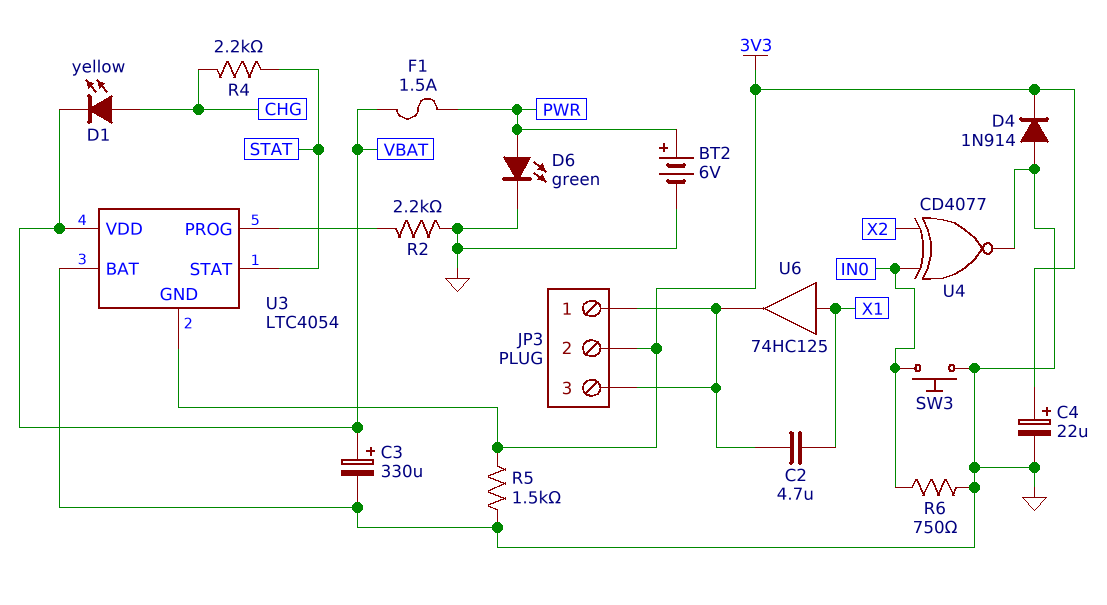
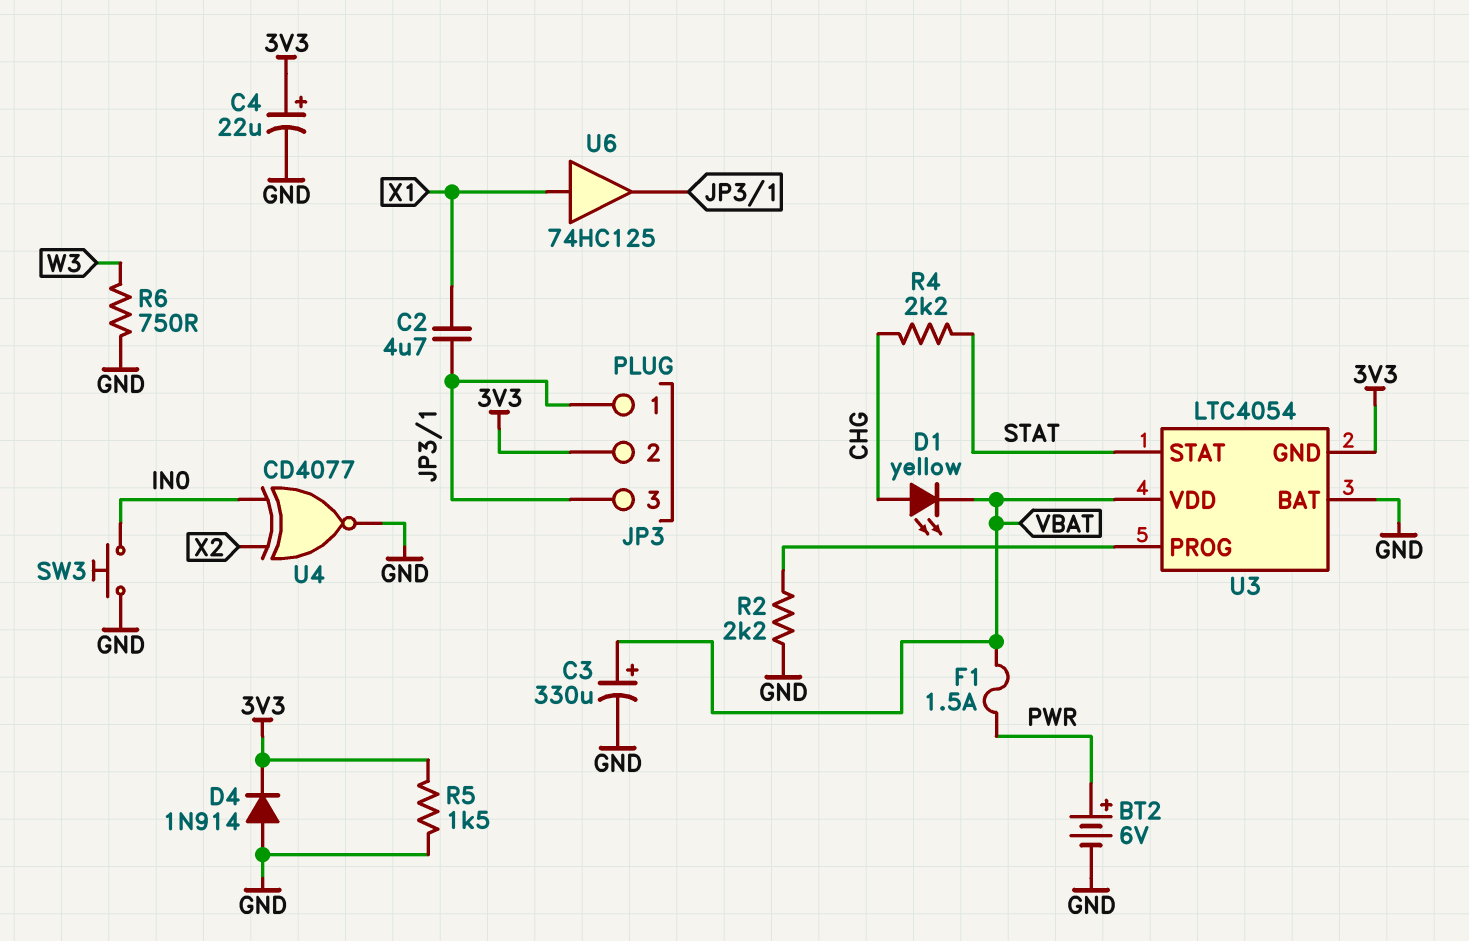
D6: LED green (A PWR, K GND) -> none
R6: 750 (GND, IN0) -> 750 (GND, W3)

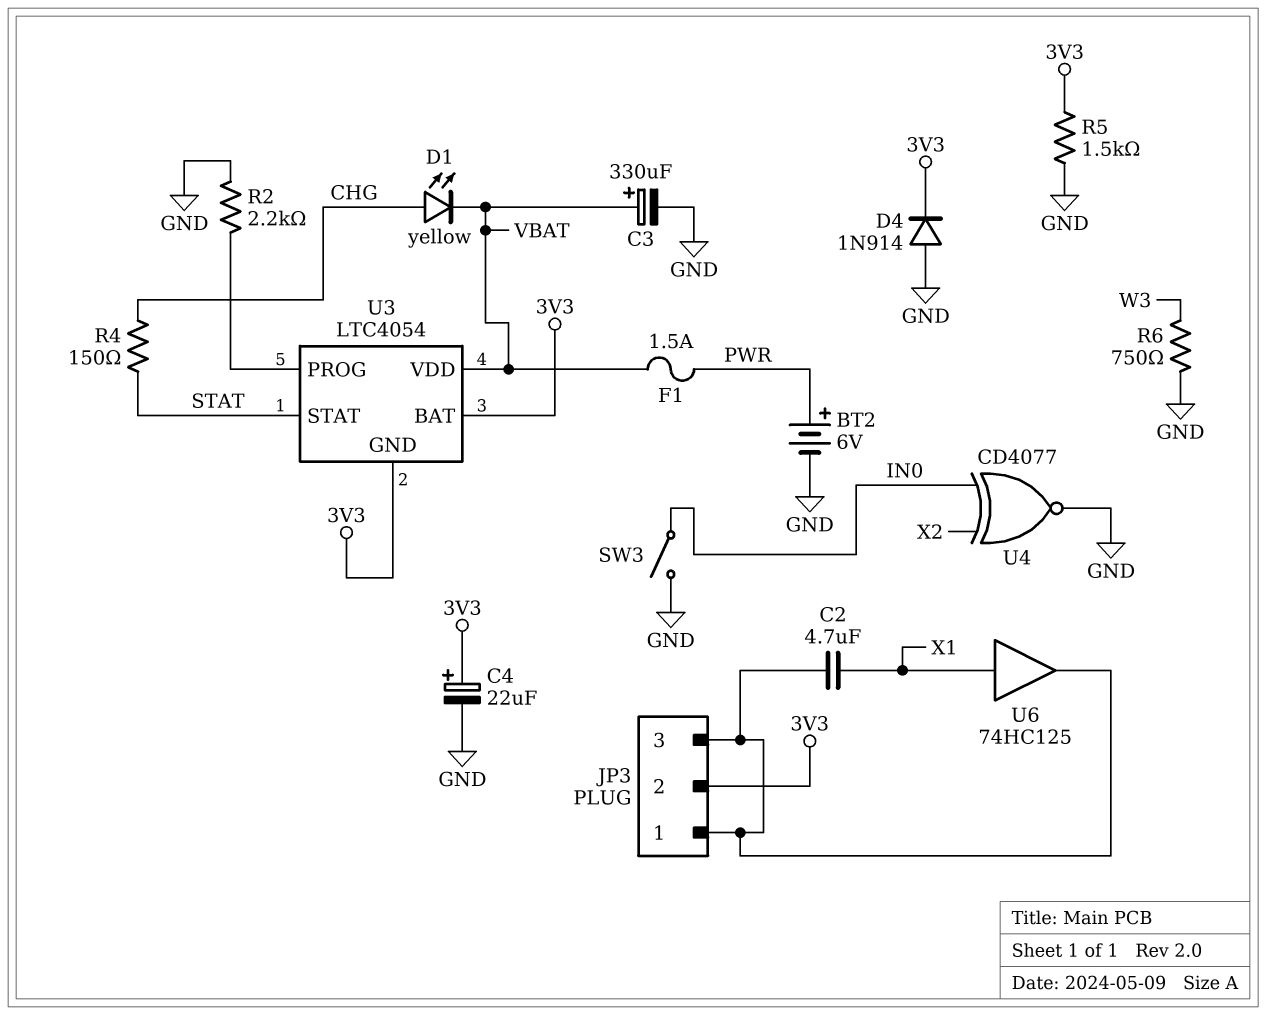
R4: 2.2k (CHG, STAT) -> 150 (CHG, STAT)
SW3: button (GND, IN0) -> switch (GND, IN0)
U3 pin BAT: GND -> 3V3

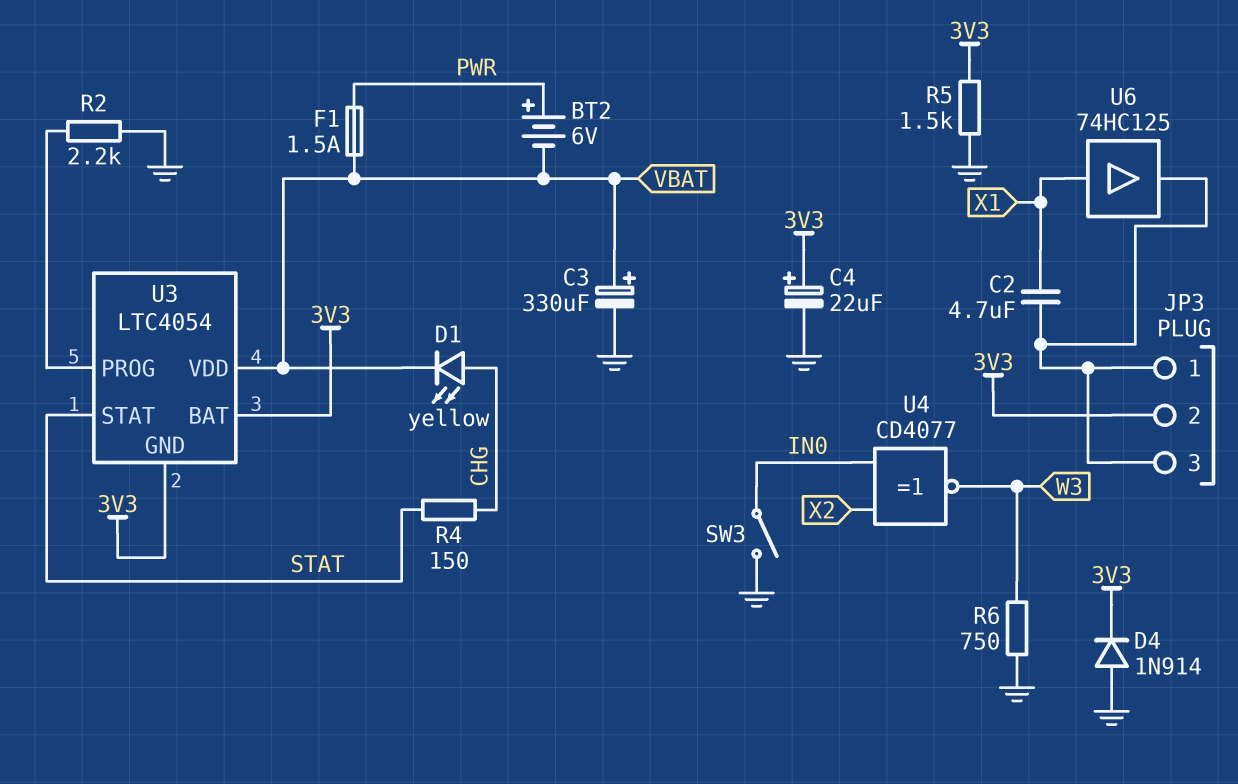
BT2: 6V (plus PWR, minus GND) -> 6V (plus PWR, minus VBAT)
U4: XNOR CD4077 (in IN0, in X2, out GND) -> XNOR CD4077 (in IN0, in X2, out W3)

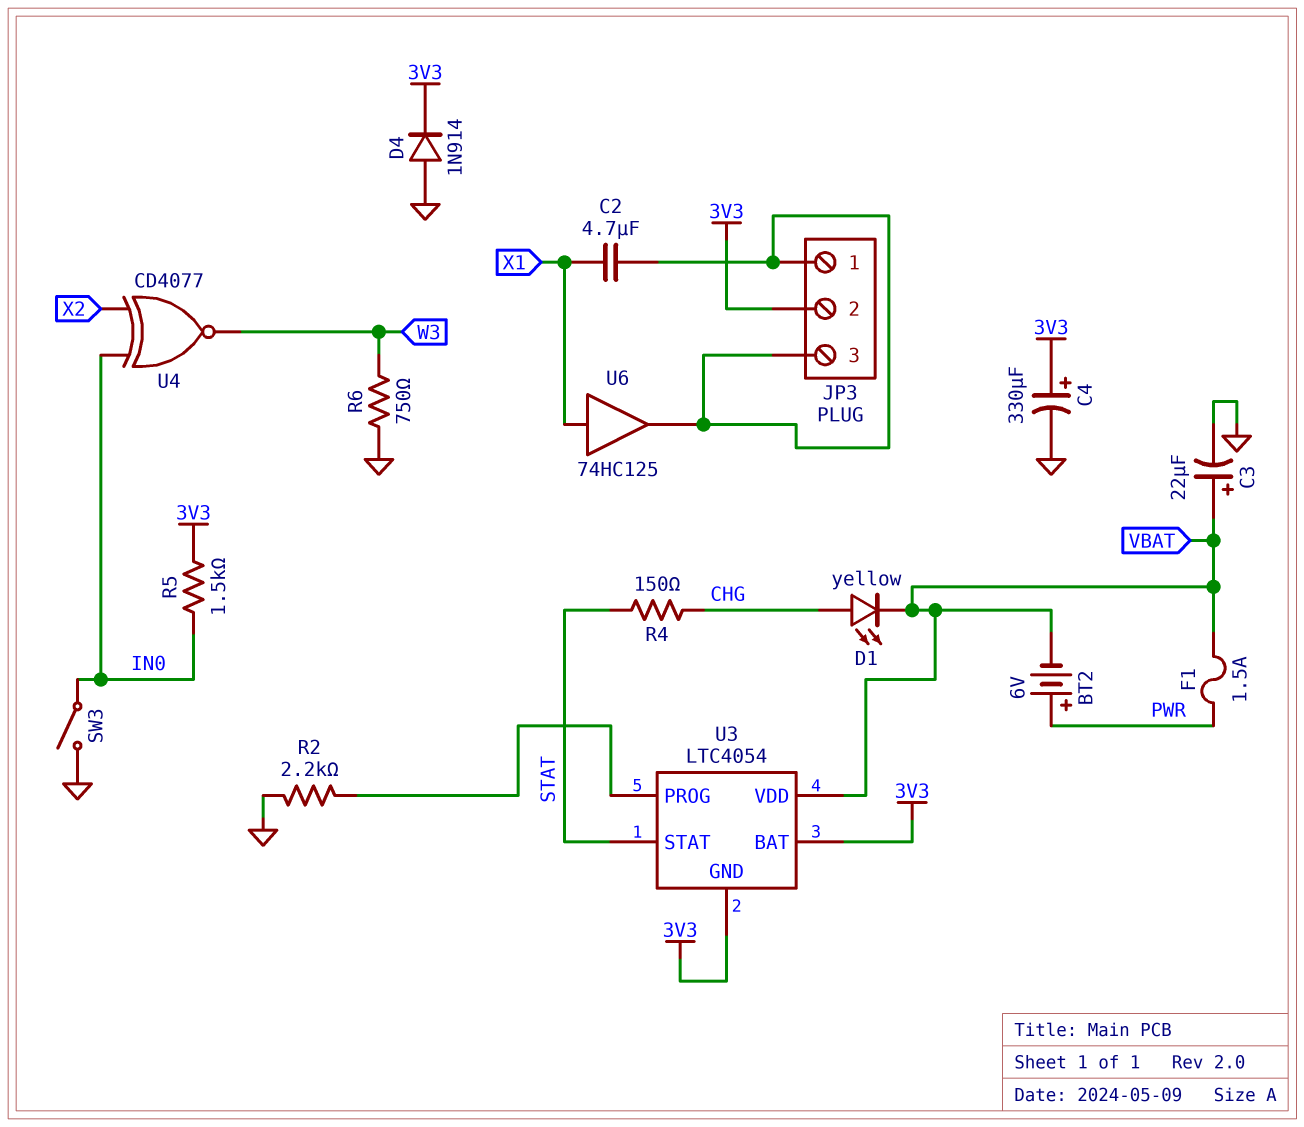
C3: 330uF (plus VBAT, minus GND) -> 22uF (plus VBAT, minus GND)
C4: 22uF (plus 3V3, minus GND) -> 330uF (plus 3V3, minus GND)
R5: 1.5k (3V3, GND) -> 1.5k (3V3, IN0)

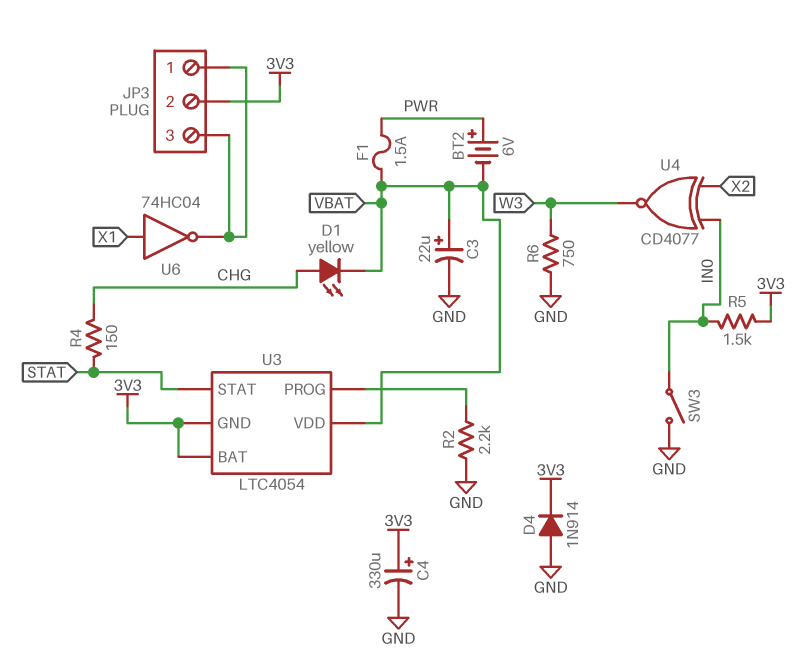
C2: 4.7uF (JP3/1, X1) -> none
U6: buffer 74HC125 (in X1, out JP3/1) -> NOT 74HC04 (in X1, out JP3/1)

